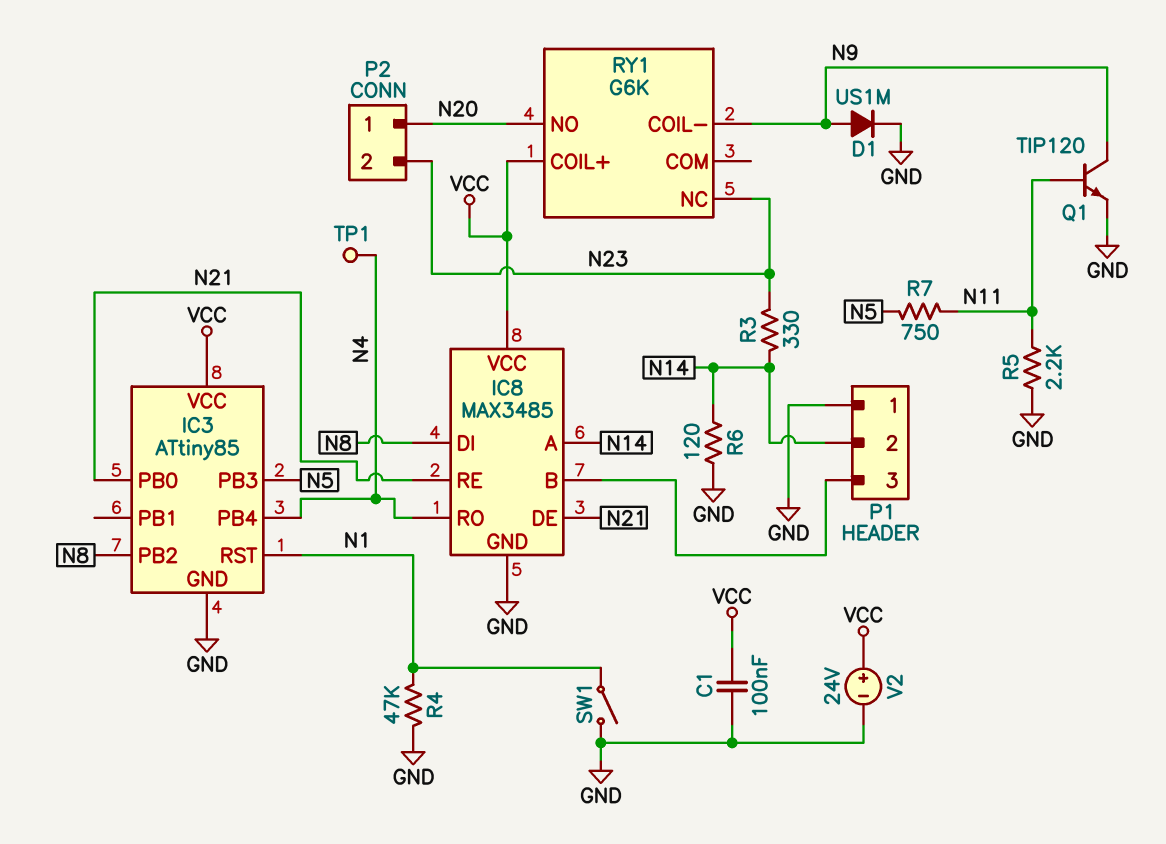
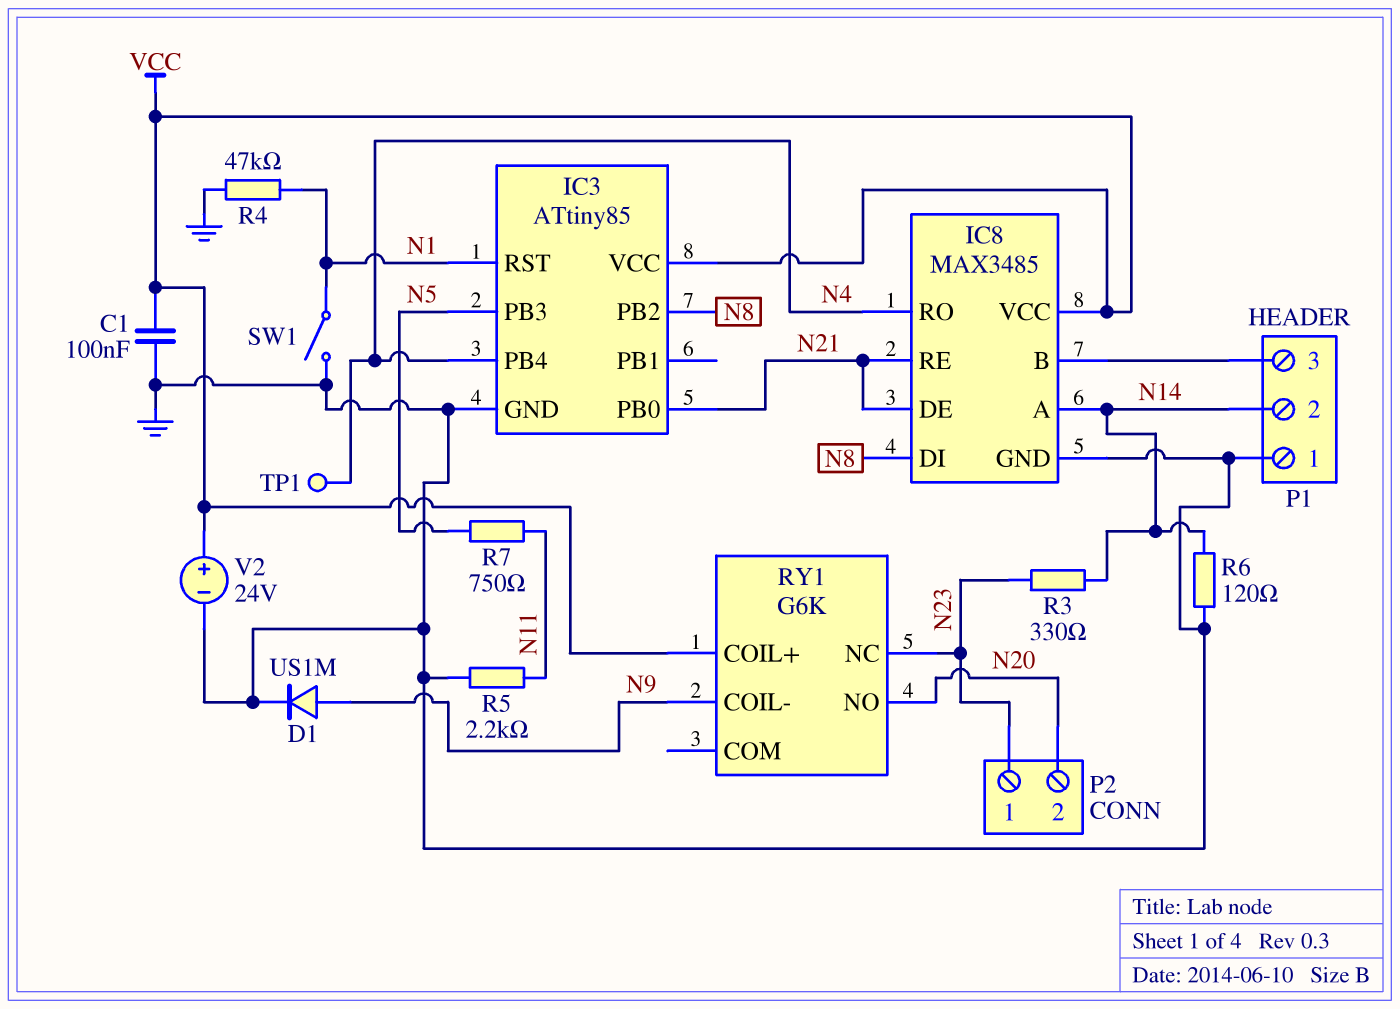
P2 pin 1: N20 -> N23
P2 pin 2: N23 -> N20
Q1: NPN TIP120 (B N11, C N9, E GND) -> none

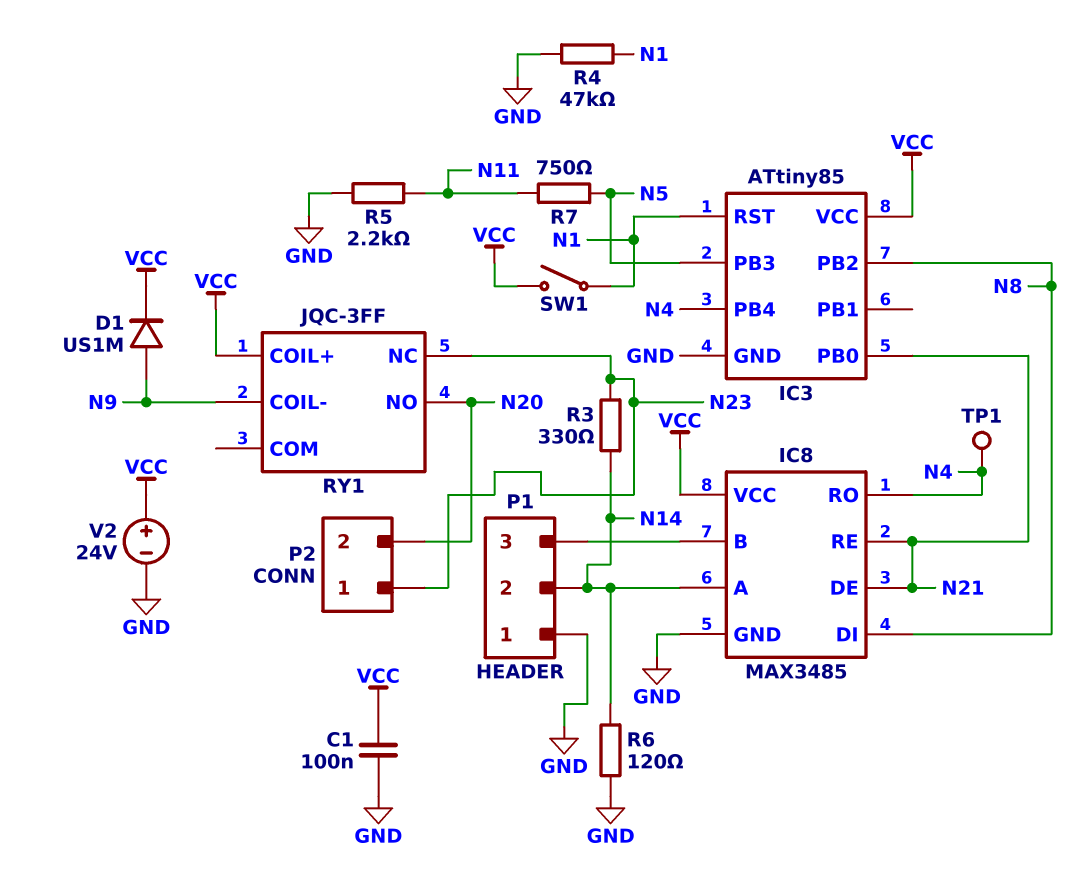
D1: diode US1M (A N9, K GND) -> diode US1M (A N9, K VCC)
RY1: G6K -> JQC-3FF
SW1: switch (GND, N1) -> switch (N1, VCC)

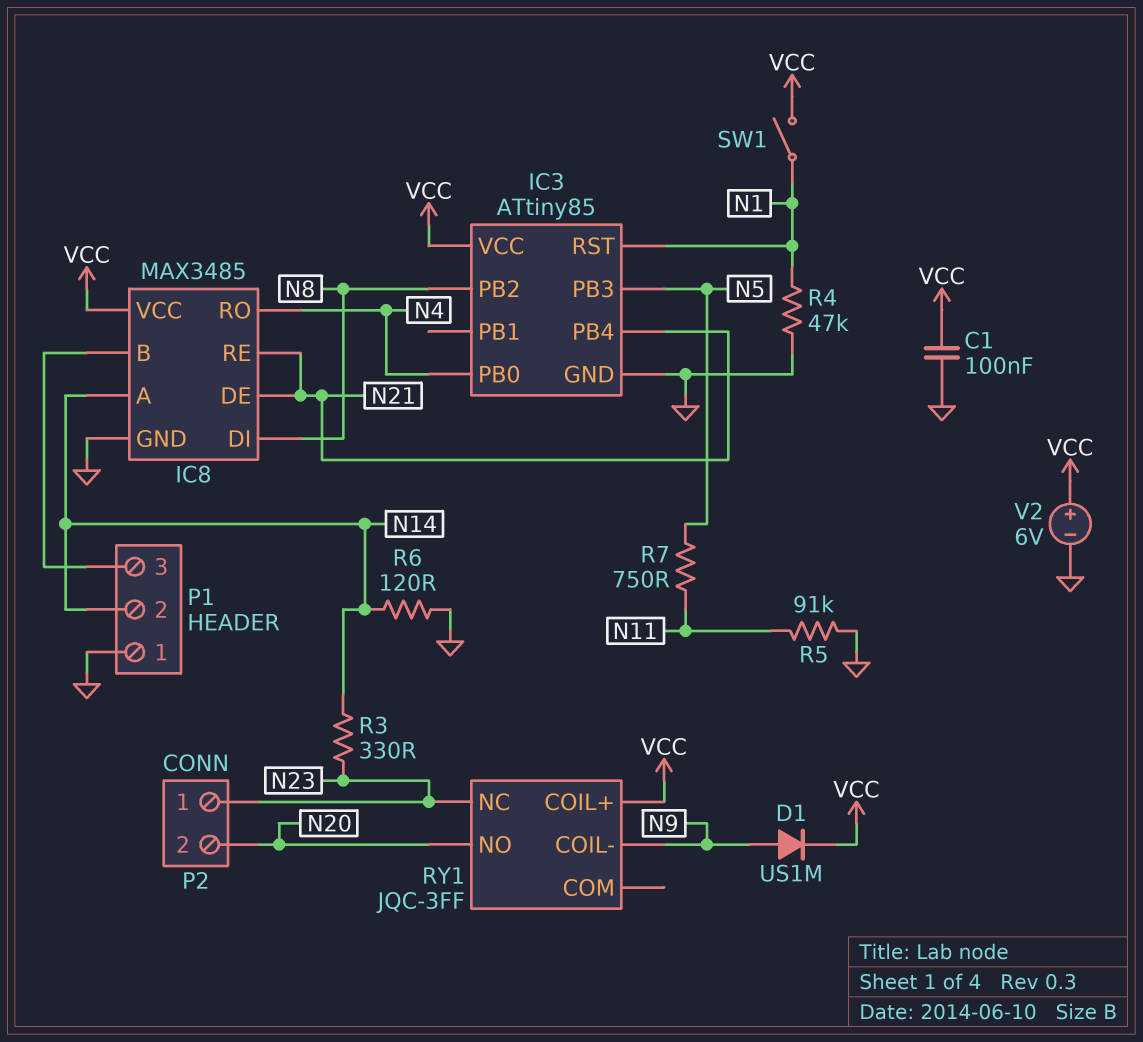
IC3 pin PB0: N21 -> N4
IC3 pin PB4: N4 -> N21
R5: 2.2k (GND, N11) -> 91k (GND, N11)
TP1: test point (N4) -> none
V2: 24V (plus VCC, minus GND) -> 6V (plus VCC, minus GND)

